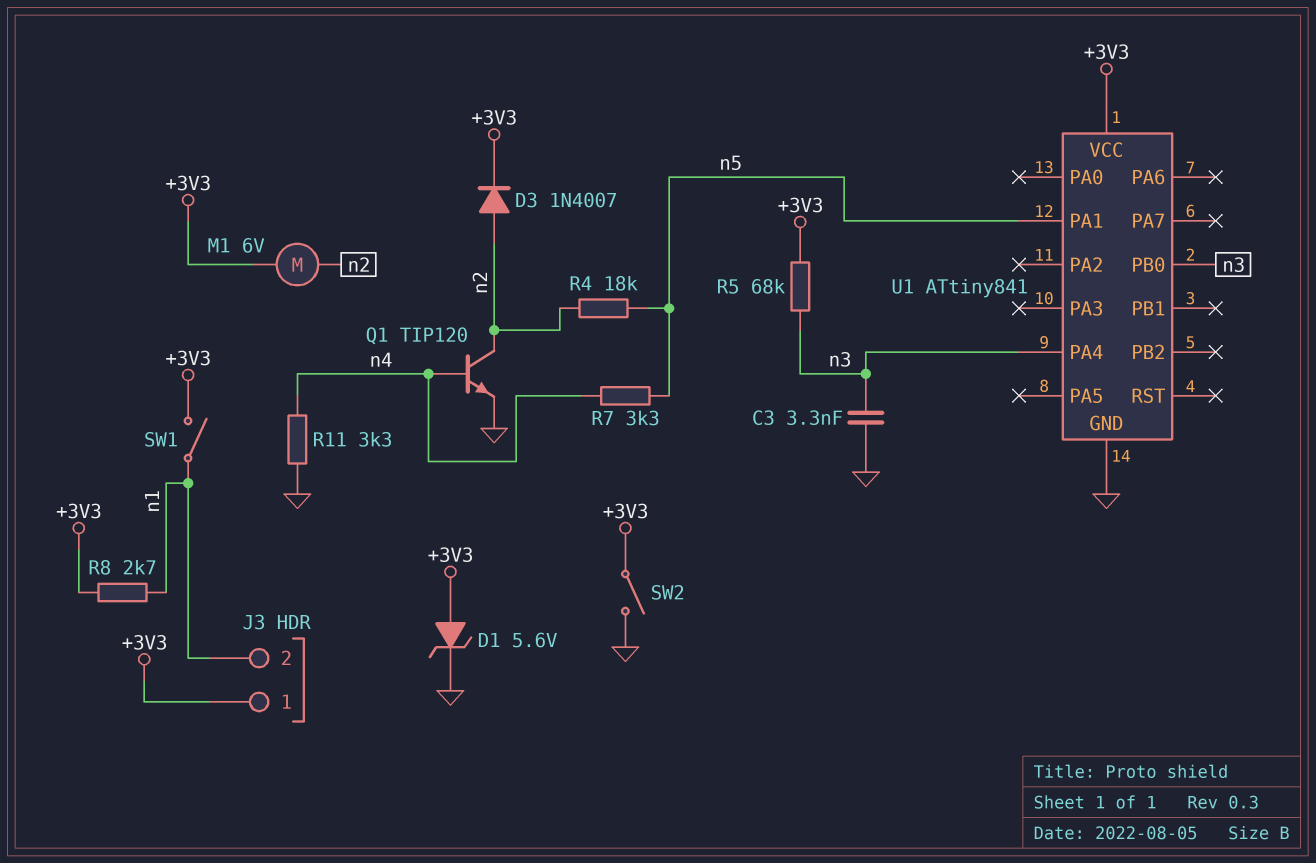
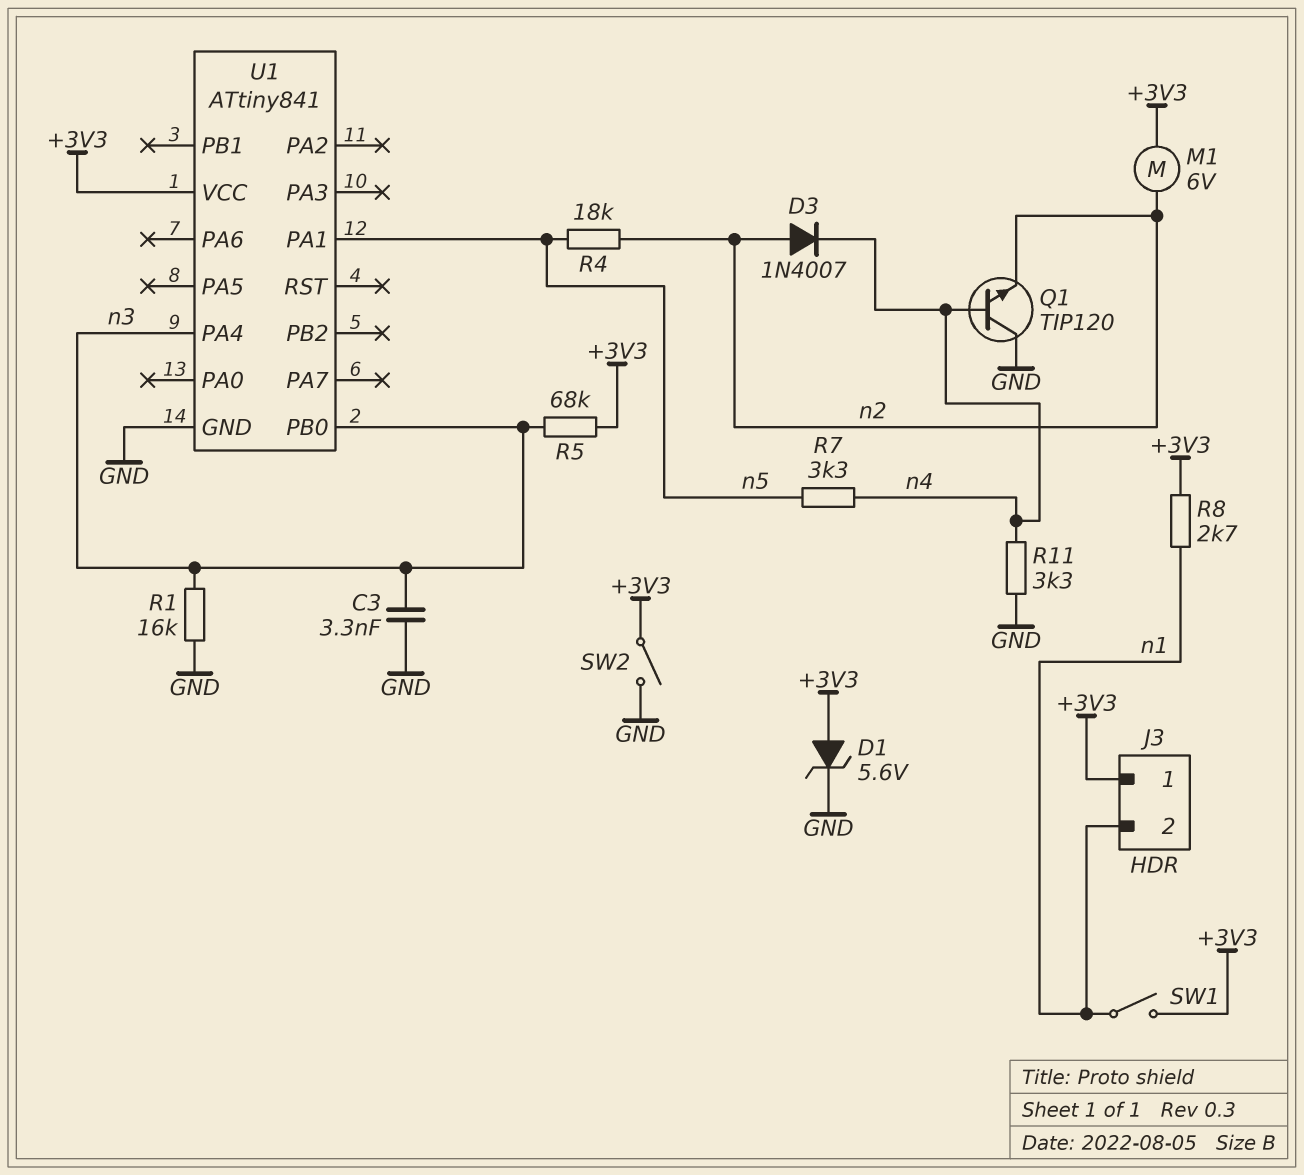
D3: diode 1N4007 (A n2, K +3V3) -> diode 1N4007 (A n2, K n4)
Q1: NPN TIP120 (B n4, C n2, E GND) -> NPN TIP120 (B n4, C GND, E n2)
R1: none -> 16k (GND, n3)

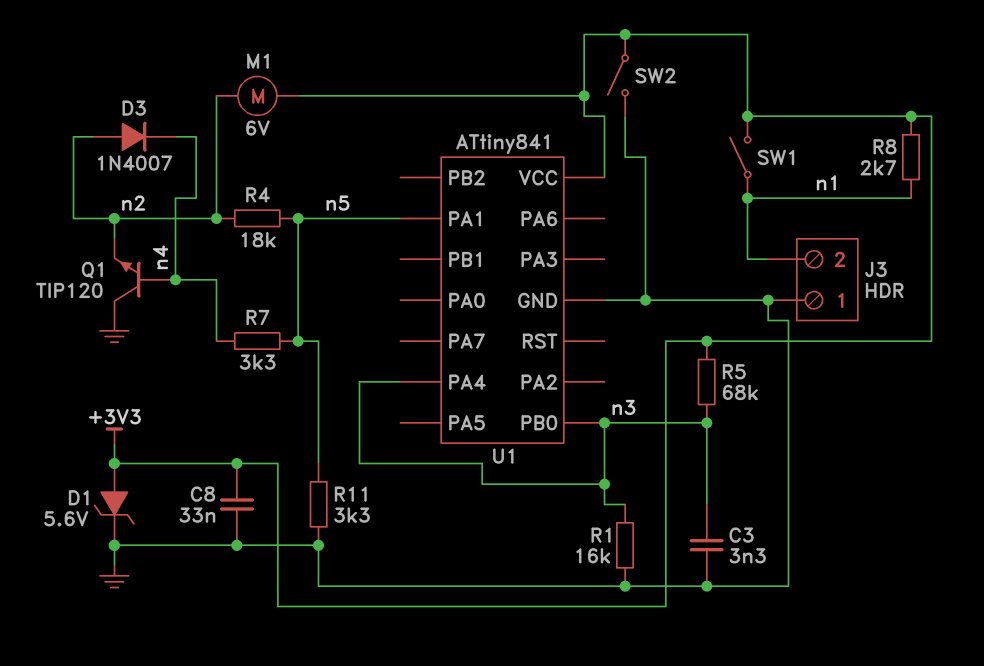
C8: none -> 33nF (+3V3, GND)
J3 pin 1: +3V3 -> GND
R11: 3.3k (GND, n4) -> 3.3k (GND, n5)

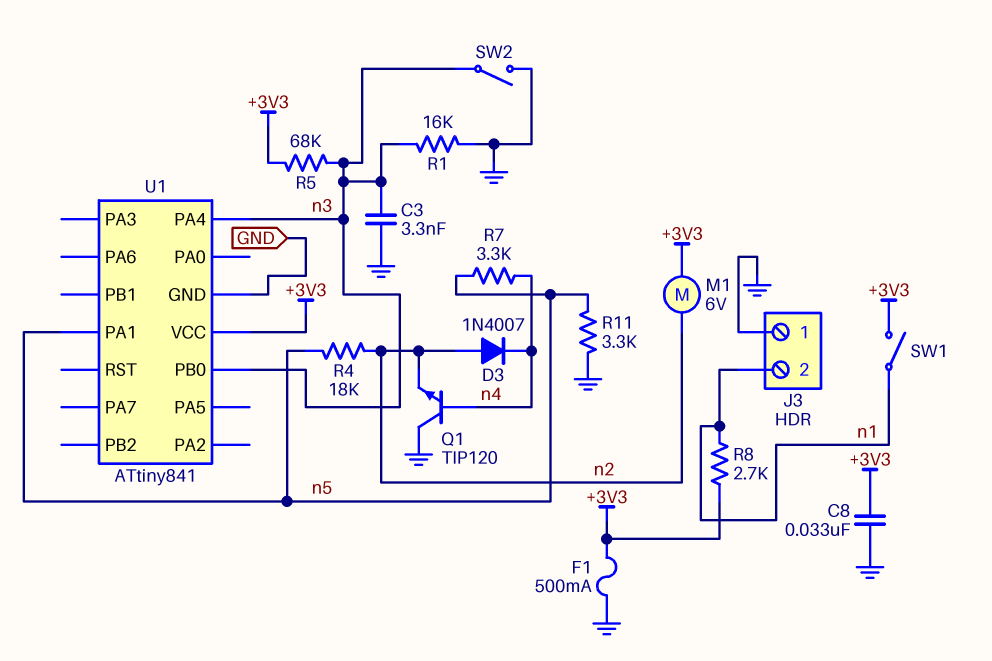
D1: zener 5.6V (A +3V3, K GND) -> none
F1: none -> 500mA (+3V3, GND)
SW2: switch (+3V3, GND) -> switch (GND, n3)

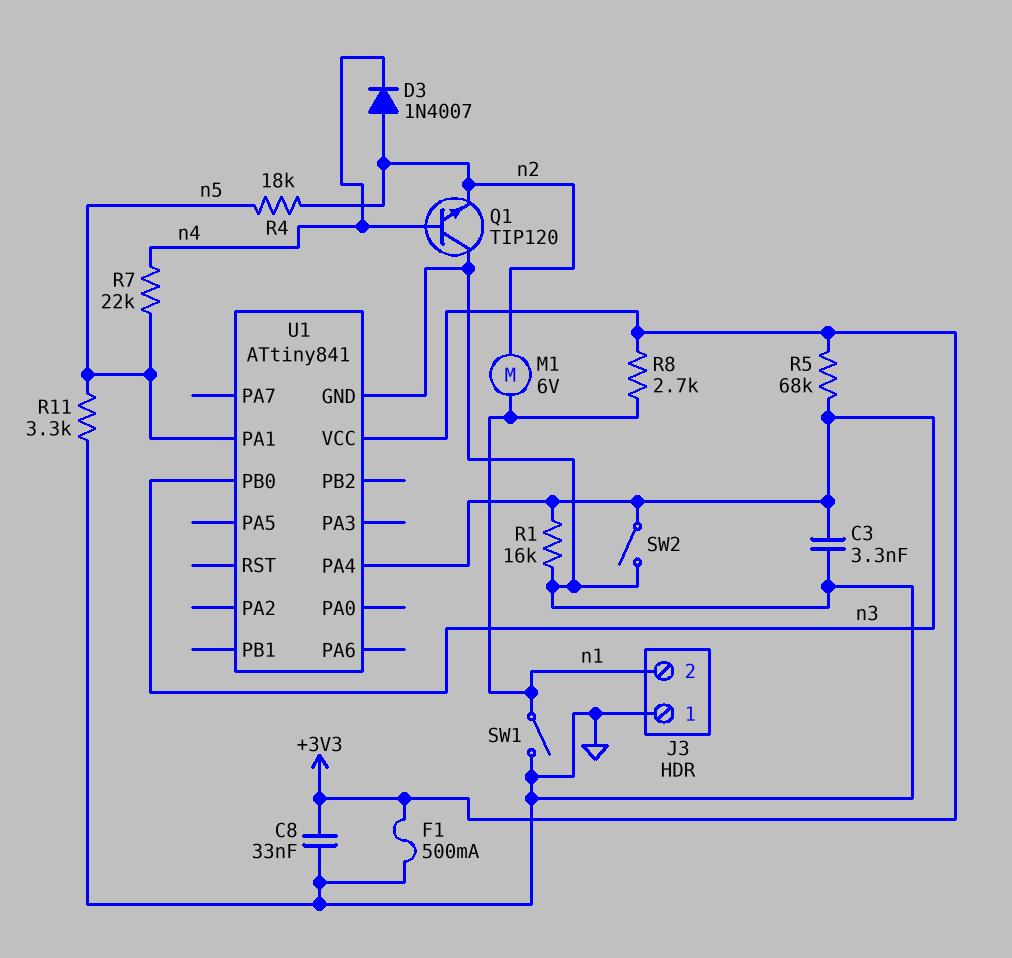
M1: motor 6V (+3V3, n2) -> motor 6V (n1, n2)
R7: 3.3k (n4, n5) -> 22k (n4, n5)
SW1: switch (+3V3, n1) -> switch (GND, n1)

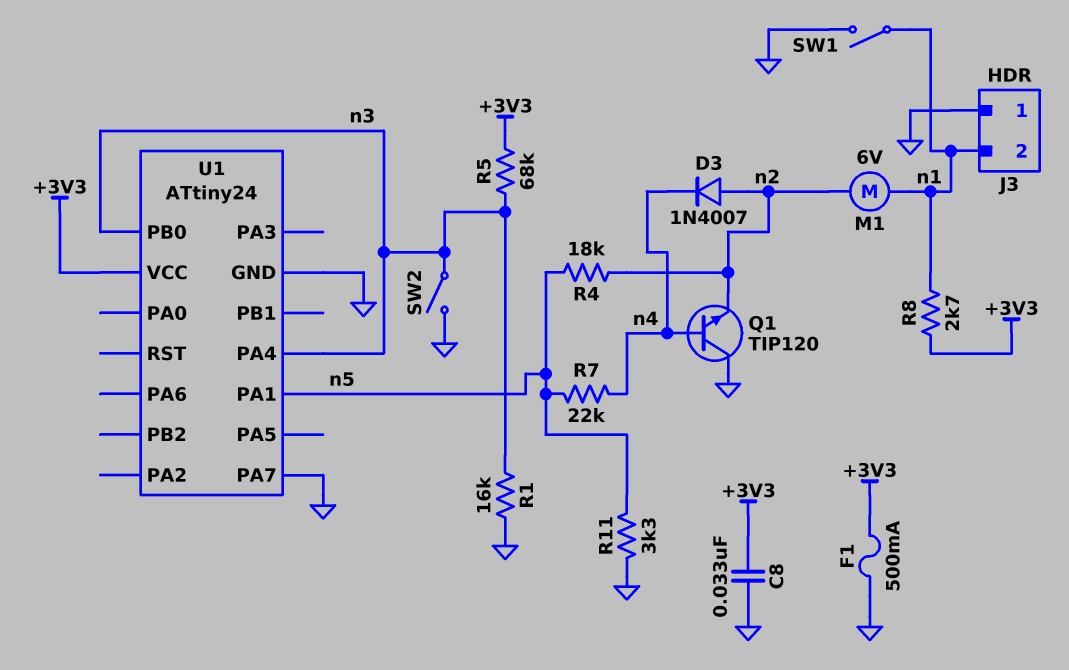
C3: 3.3nF (GND, n3) -> none
U1: ATtiny841 -> ATtiny24
U1 pin PA7: none -> GND

